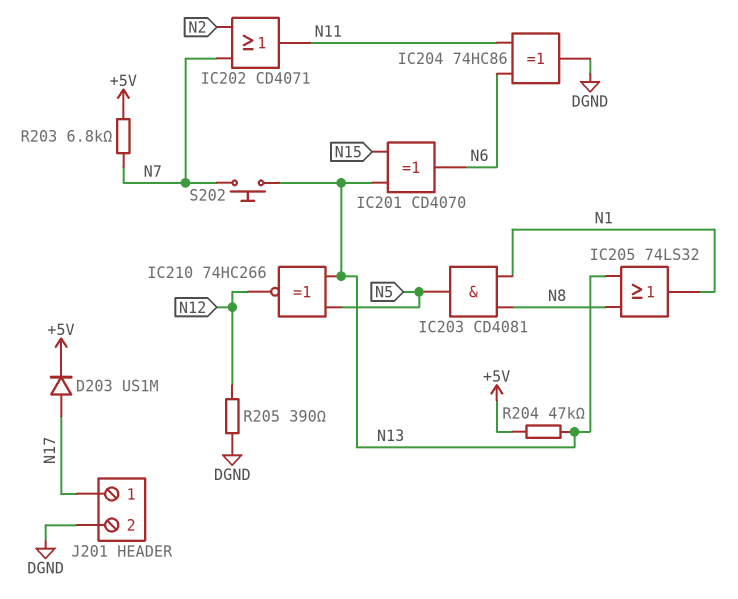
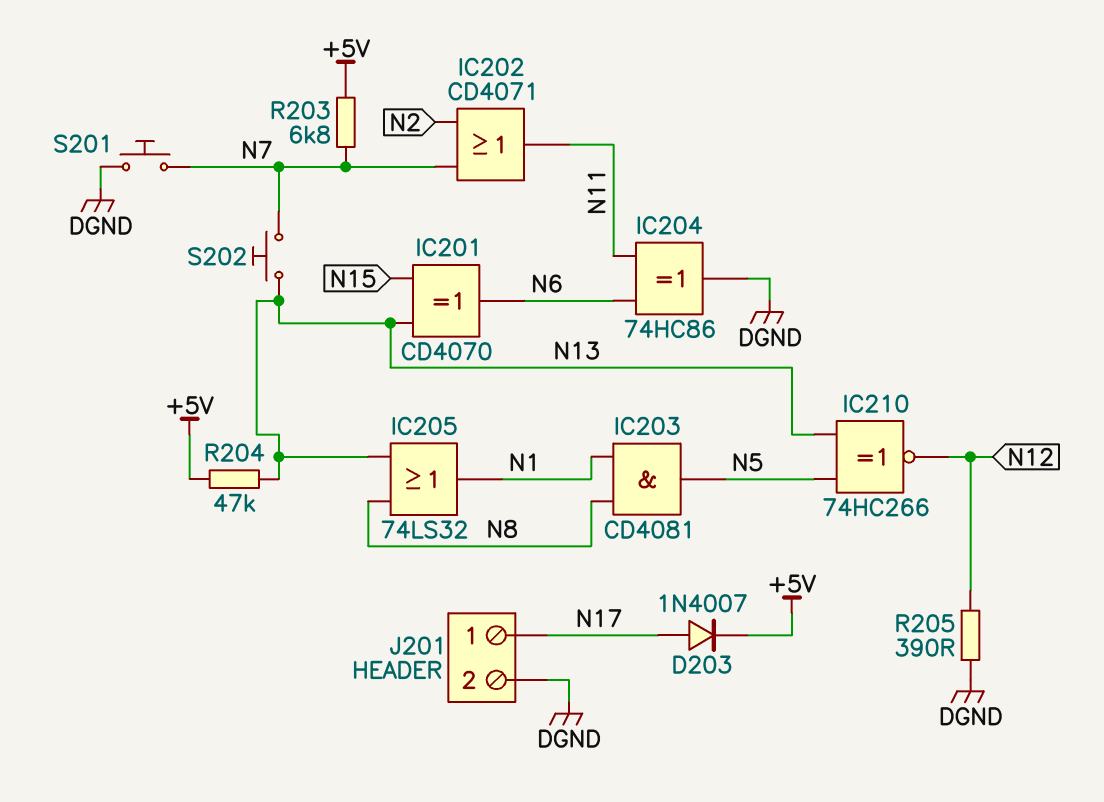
D203: diode US1M (A N17, K +5V) -> diode 1N4007 (A N17, K +5V)
S201: none -> button (DGND, N7)

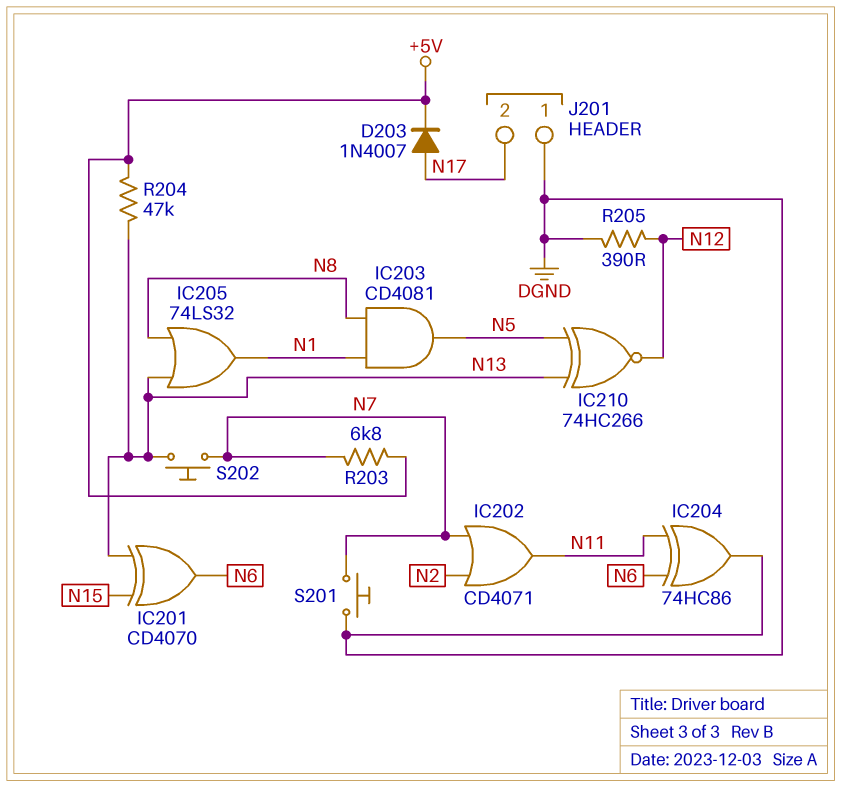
J201 pin 1: N17 -> DGND
J201 pin 2: DGND -> N17

